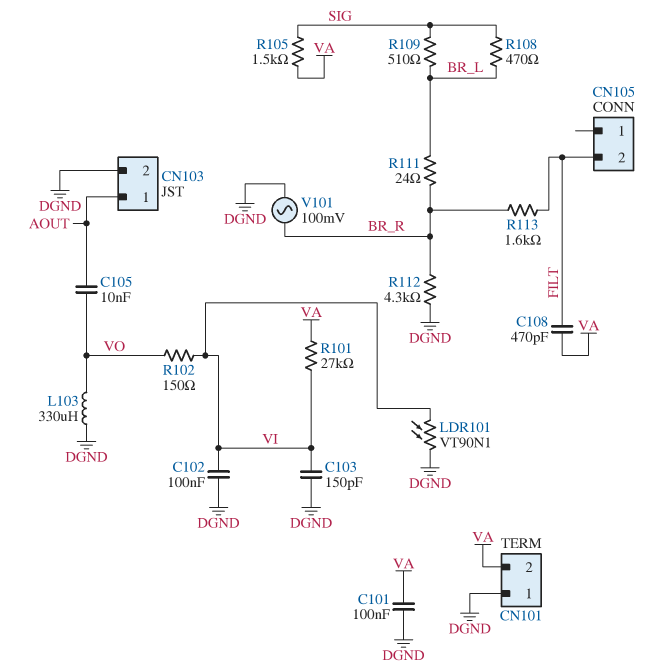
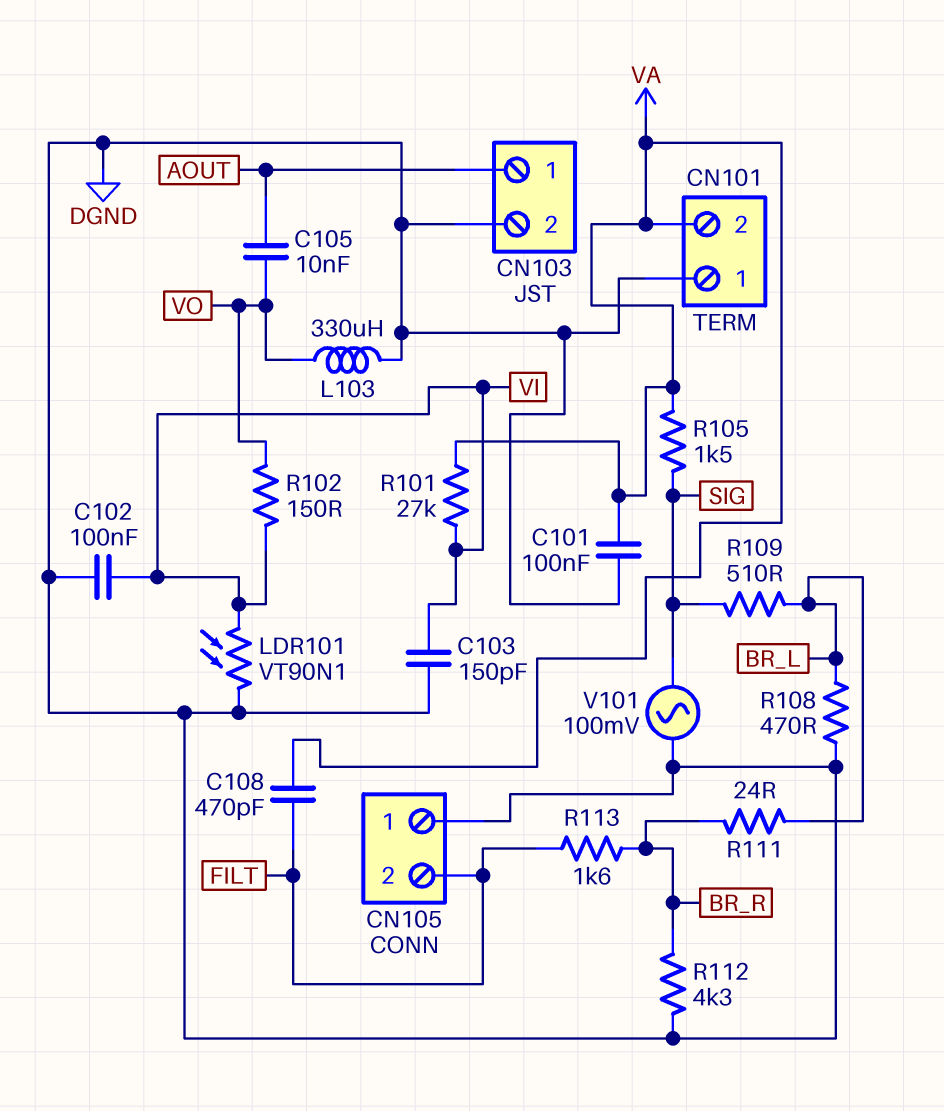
CN105 pin 1: none -> DGND
R108: 470 (BR_L, SIG) -> 470 (BR_L, DGND)
V101: AC 100mV (BR_R, DGND) -> AC 100mV (DGND, SIG)

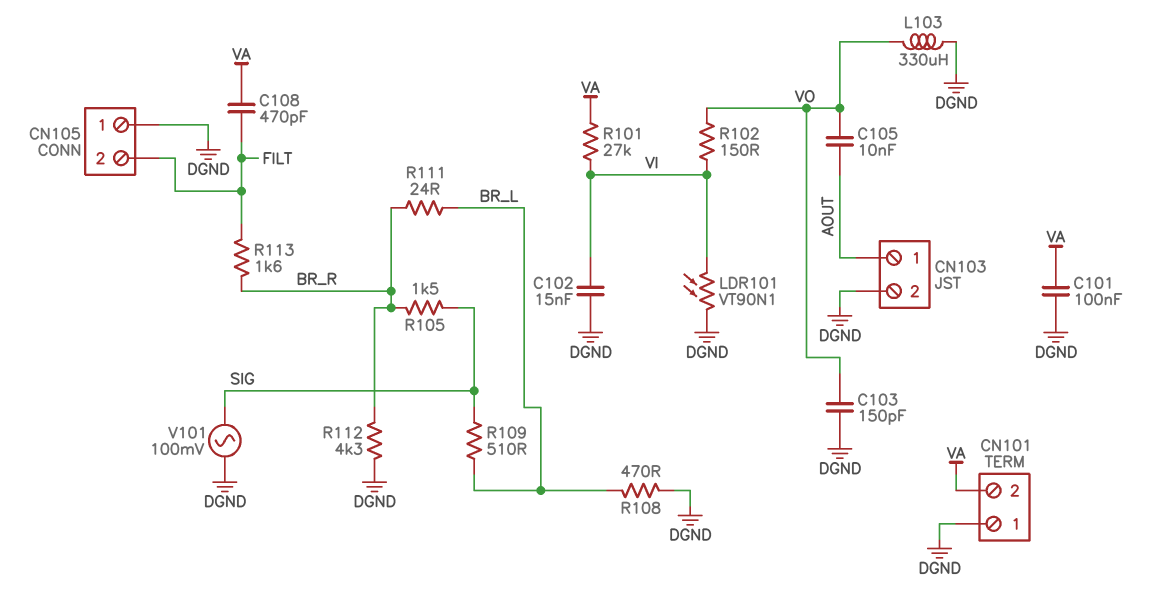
C102: 100nF (DGND, VI) -> 15nF (DGND, VI)
C103: 150pF (DGND, VI) -> 150pF (DGND, VO)
R105: 1.5k (SIG, VA) -> 1.5k (BR_R, SIG)

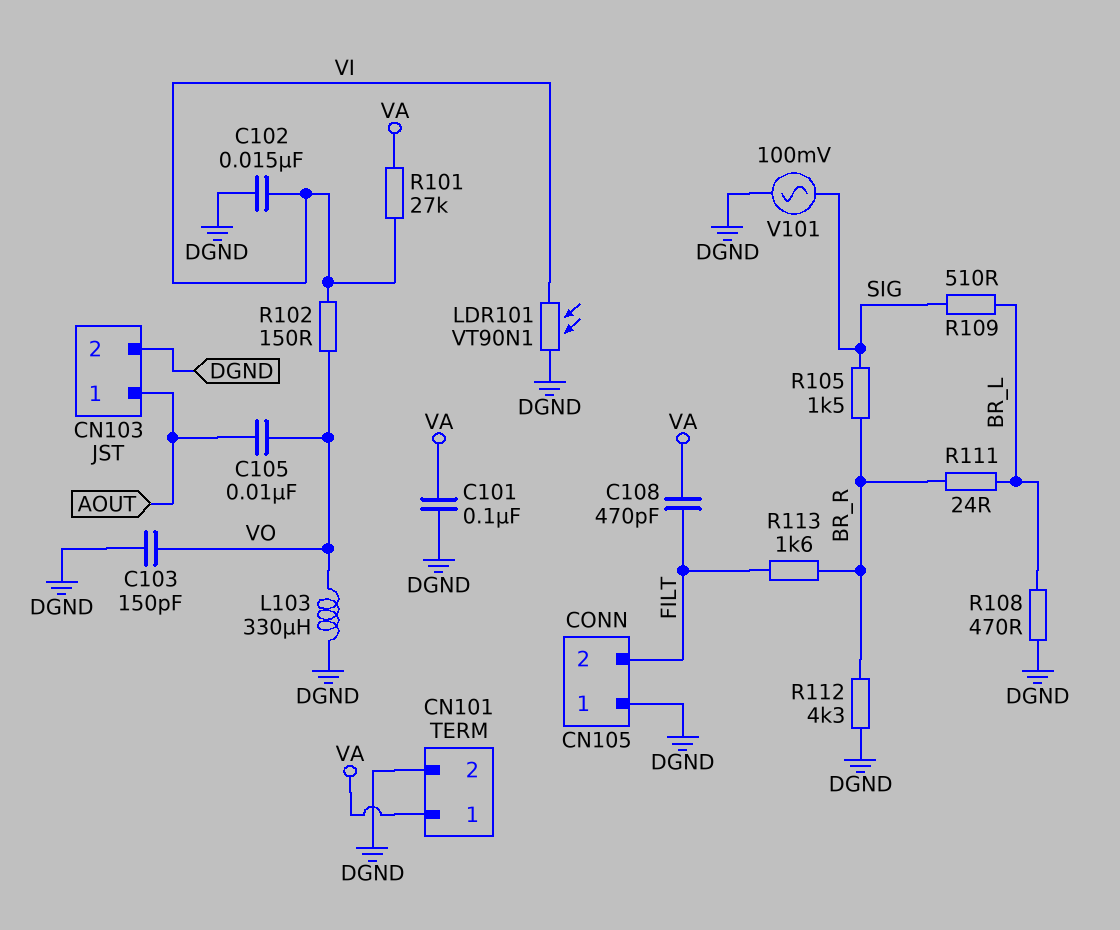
CN101 pin 1: DGND -> VA
CN101 pin 2: VA -> DGND

